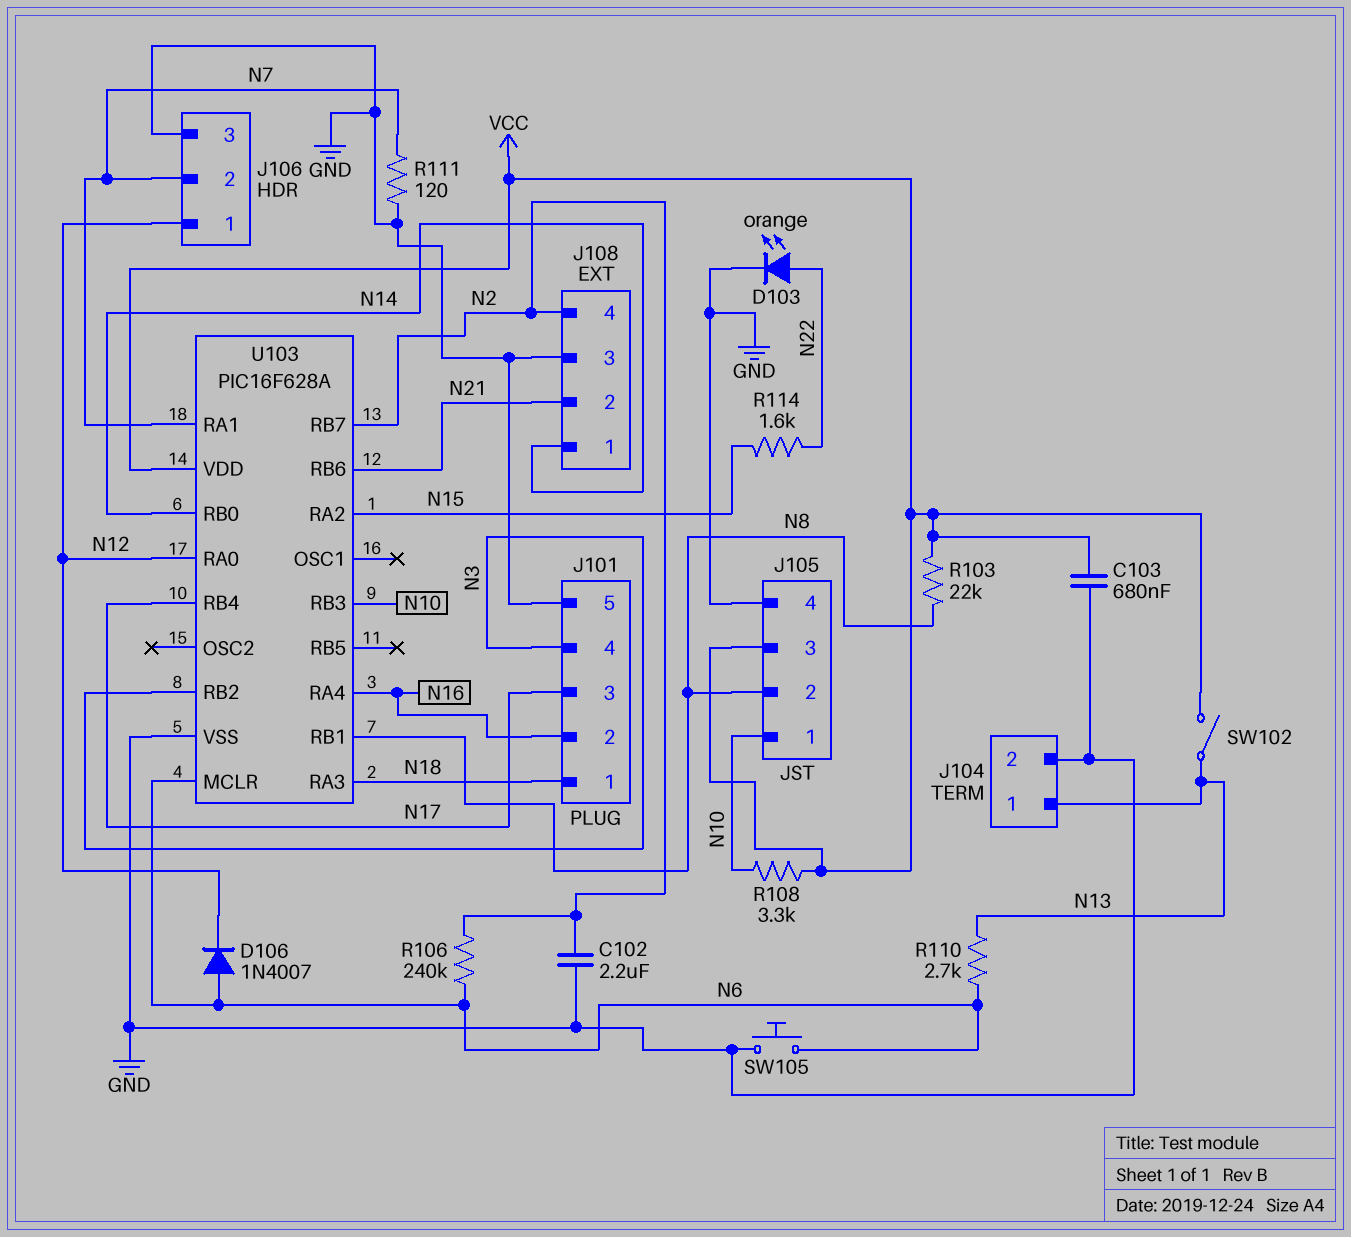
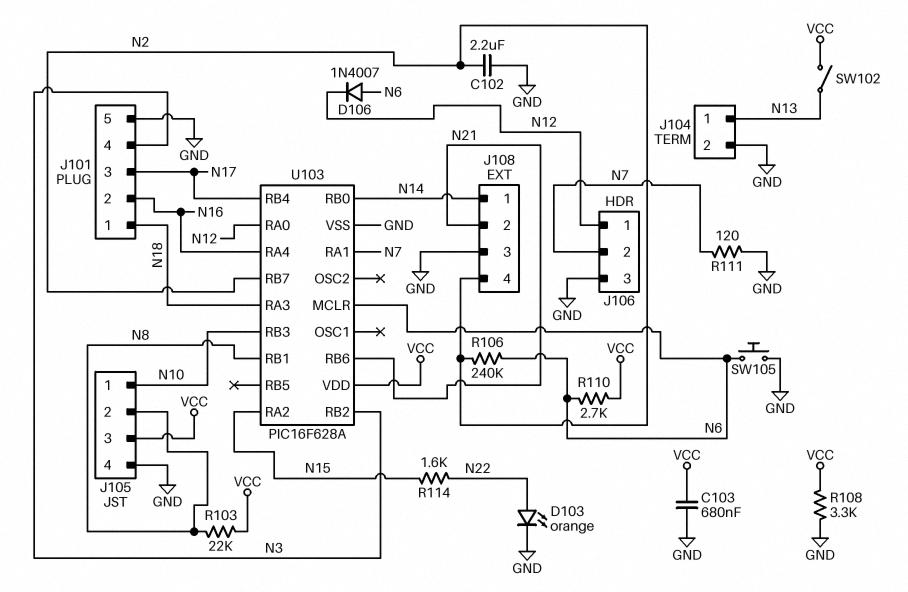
R108: 3.3k (N10, VCC) -> 3.3k (GND, VCC)
R110: 2.7k (N6, N13) -> 2.7k (N6, VCC)

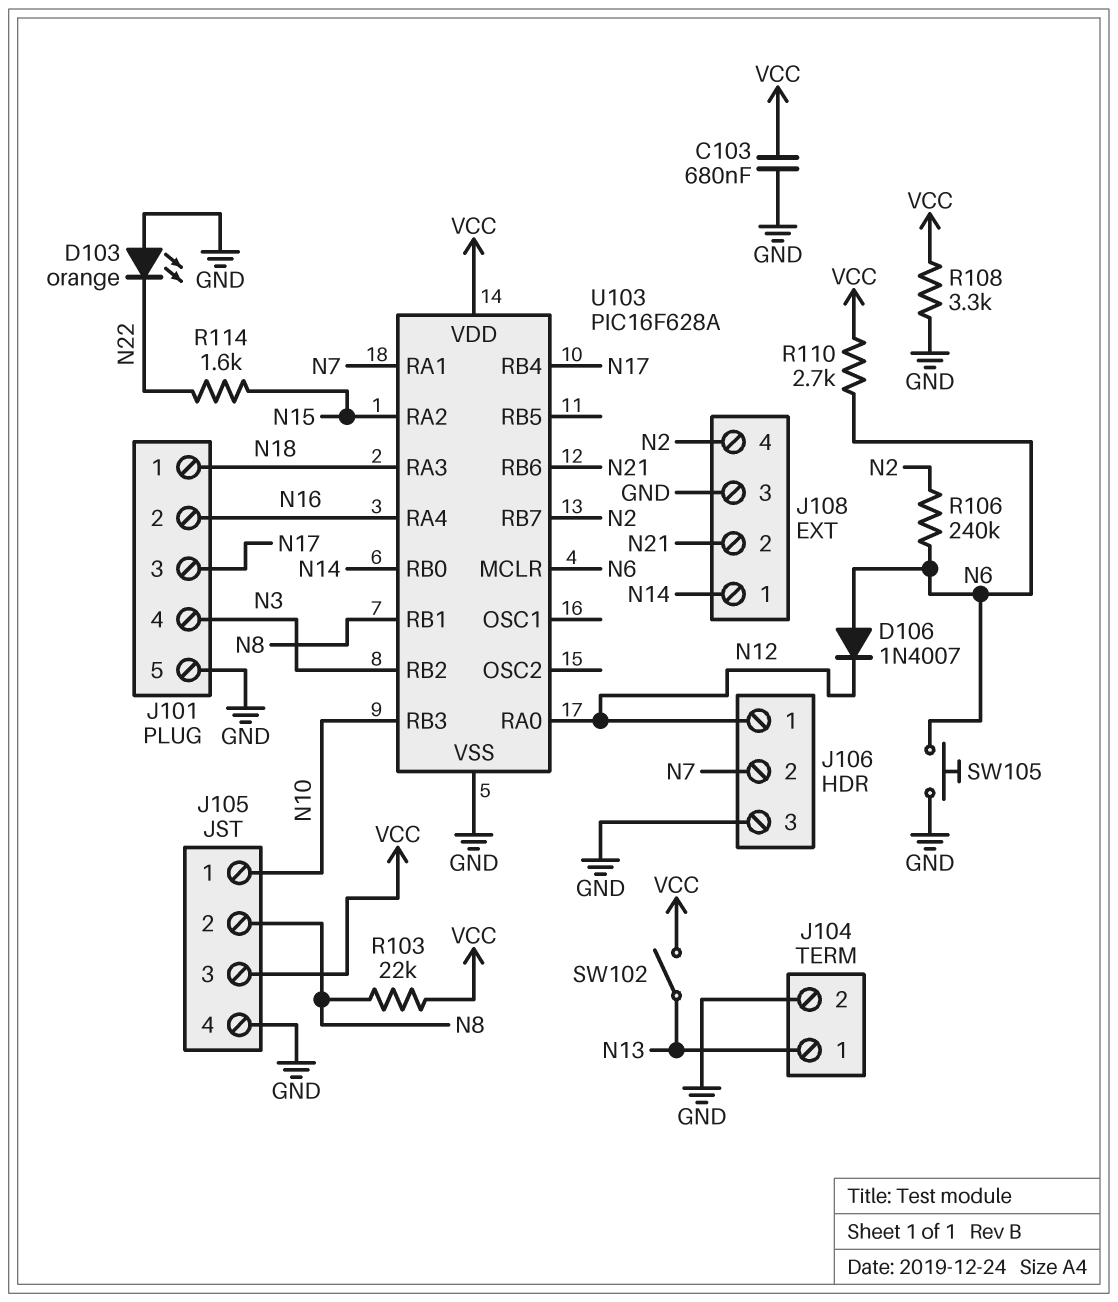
C102: 2.2uF (GND, N2) -> none
D103: LED orange (A N22, K GND) -> LED orange (A GND, K N22)
R111: 120 (GND, N7) -> none

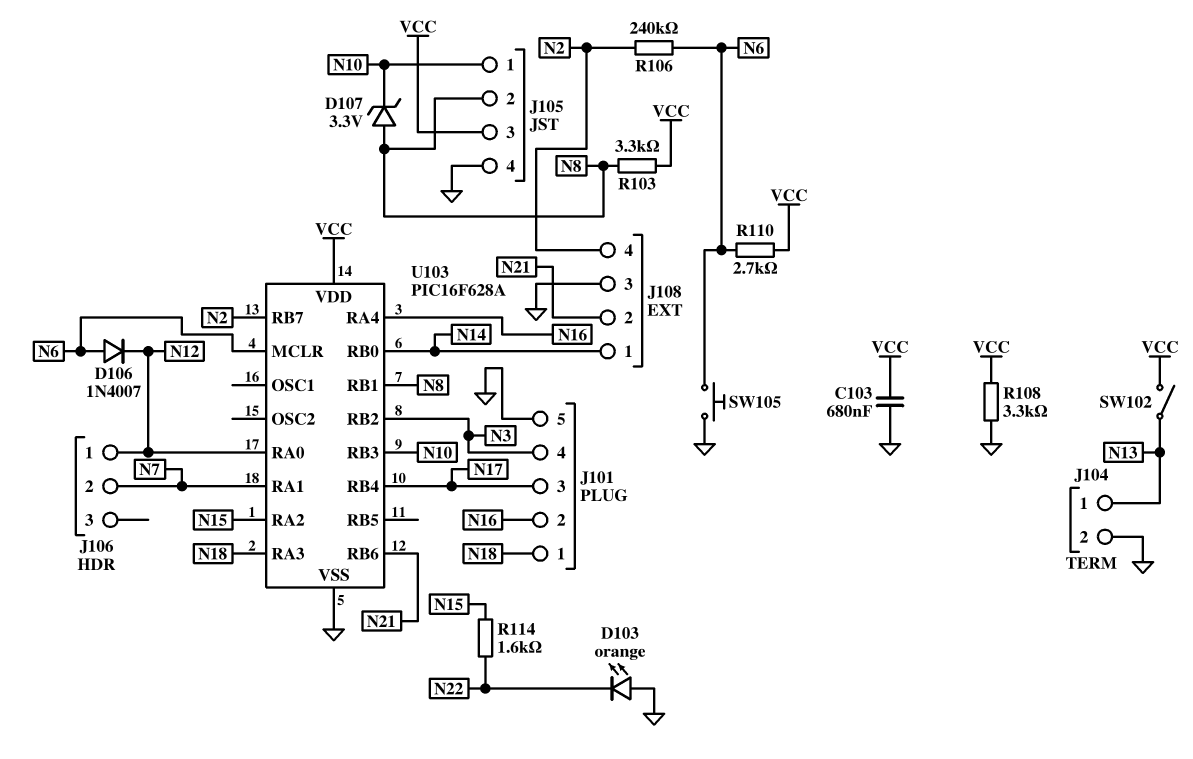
D107: none -> zener 3.3V (A N8, K N10)
J106 pin 3: GND -> none
R103: 22k (N8, VCC) -> 3.3k (N8, VCC)

